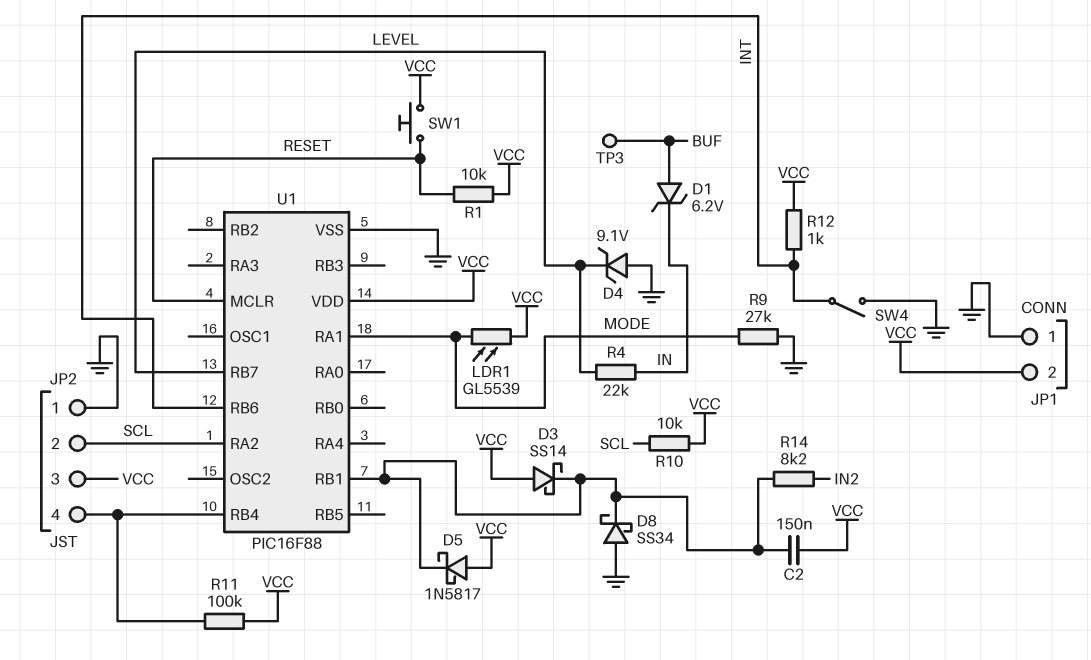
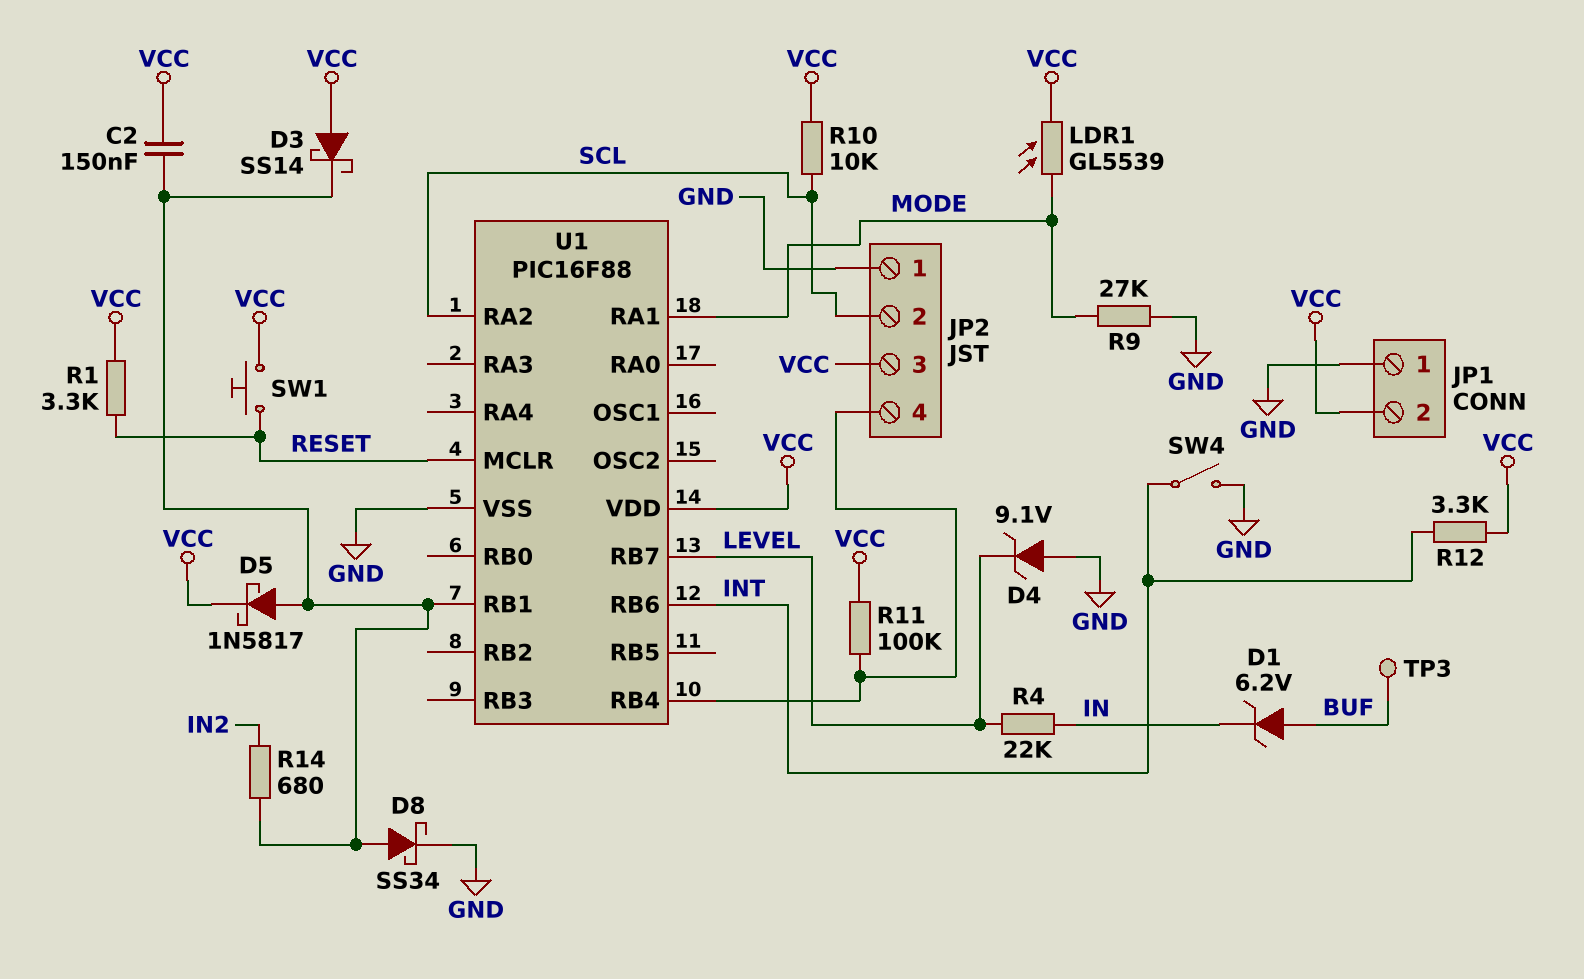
D5: schottky 1N5817 (A VCC, K U1/RB1) -> schottky 1N5817 (A U1/RB1, K VCC)
D8: schottky SS34 (A GND, K U1/RB1) -> schottky SS34 (A U1/RB1, K GND)
R1: 10k (RESET, VCC) -> 3.3k (RESET, VCC)
R12: 1k (INT, VCC) -> 3.3k (INT, VCC)
R14: 8.2k (IN2, U1/RB1) -> 680 (IN2, U1/RB1)

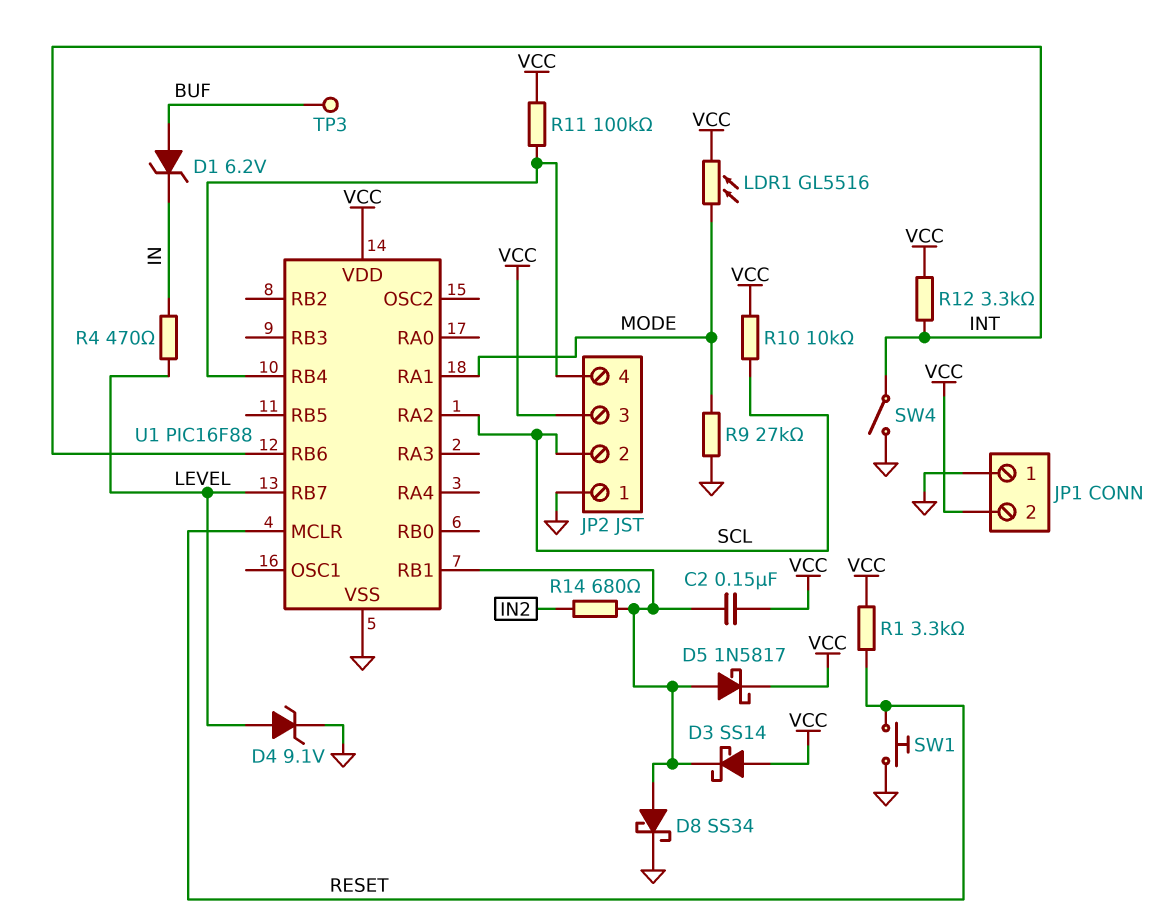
D4: zener 9.1V (A GND, K LEVEL) -> zener 9.1V (A LEVEL, K GND)
LDR1: GL5539 (MODE, VCC) -> GL5516 (MODE, VCC)
R4: 22k (IN, LEVEL) -> 470 (IN, LEVEL)
SW1: button (RESET, VCC) -> button (GND, RESET)

